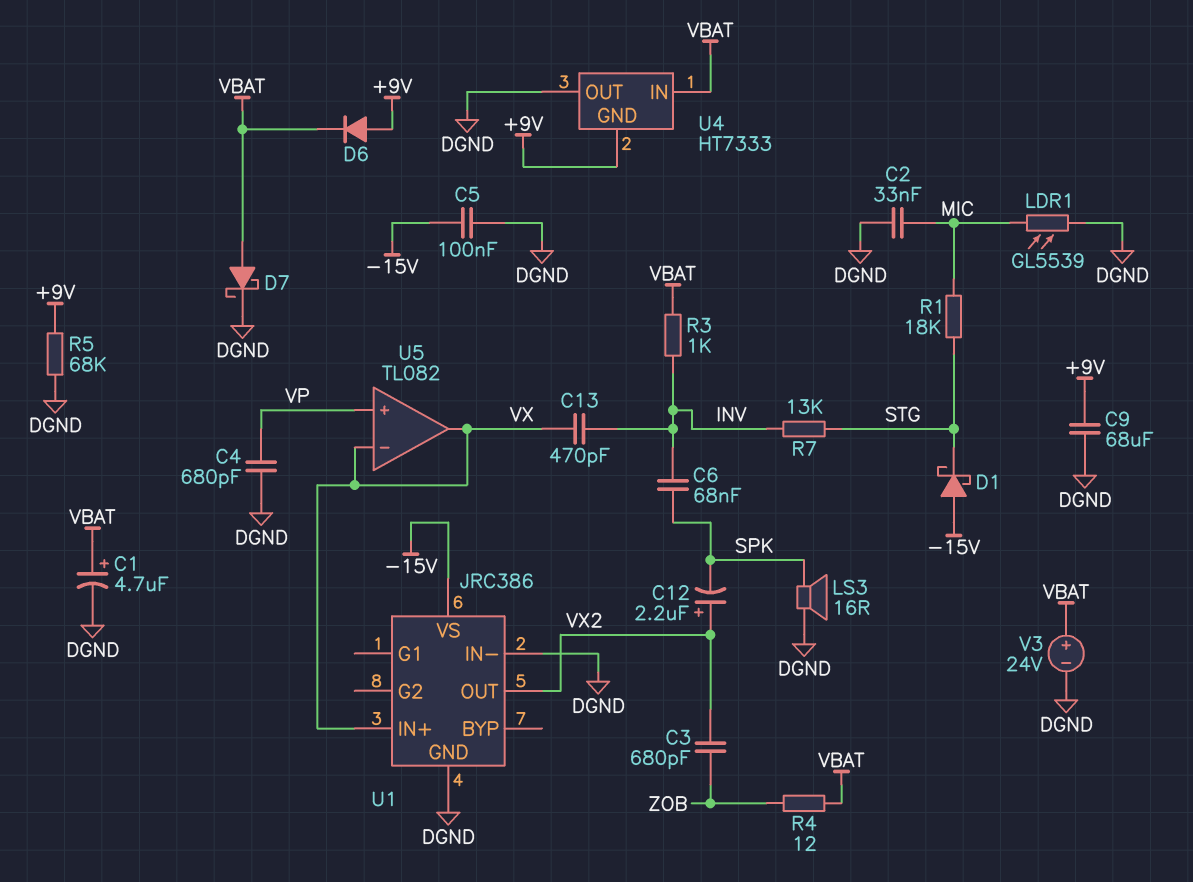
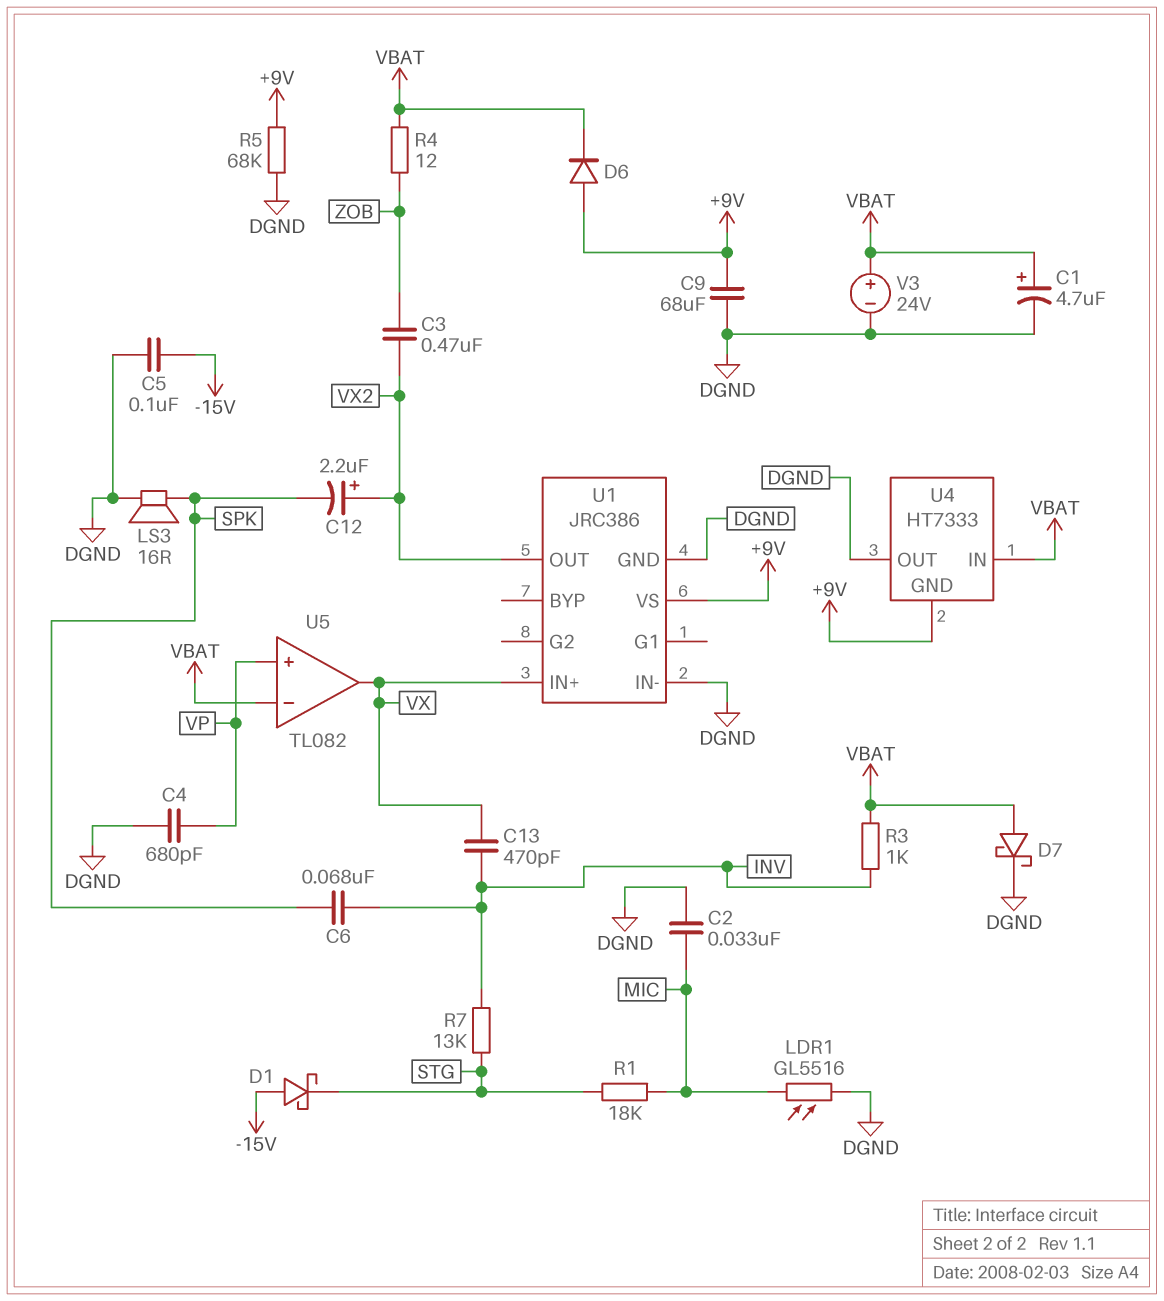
C3: 680pF (VX2, ZOB) -> 470nF (VX2, ZOB)
LDR1: GL5539 (DGND, MIC) -> GL5516 (DGND, MIC)
U1 pin VS: -15V -> +9V
U5 pin in-: VX -> VBAT

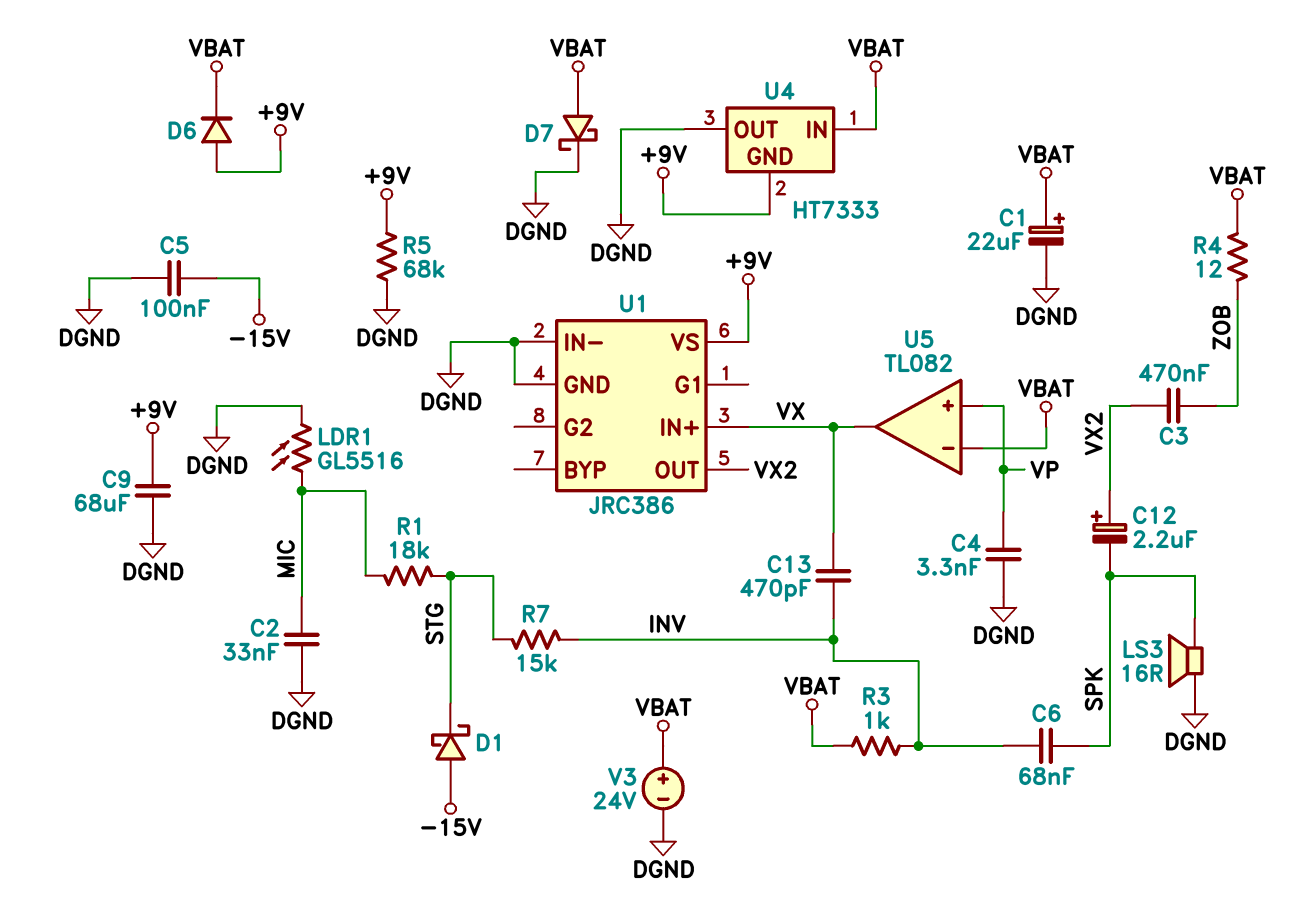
C1: 4.7uF (plus VBAT, minus DGND) -> 22uF (plus VBAT, minus DGND)
C4: 680pF (DGND, VP) -> 3.3nF (DGND, VP)
R7: 13k (INV, STG) -> 15k (INV, STG)

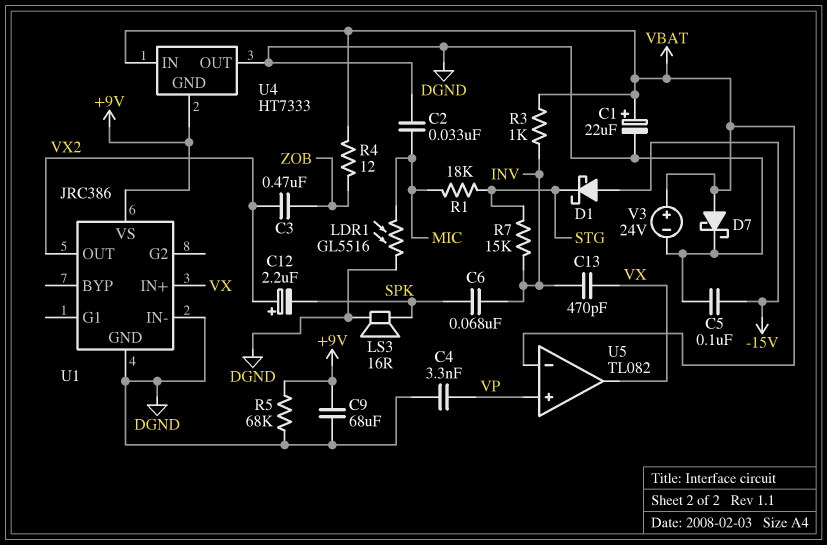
D6: diode (A +9V, K VBAT) -> none

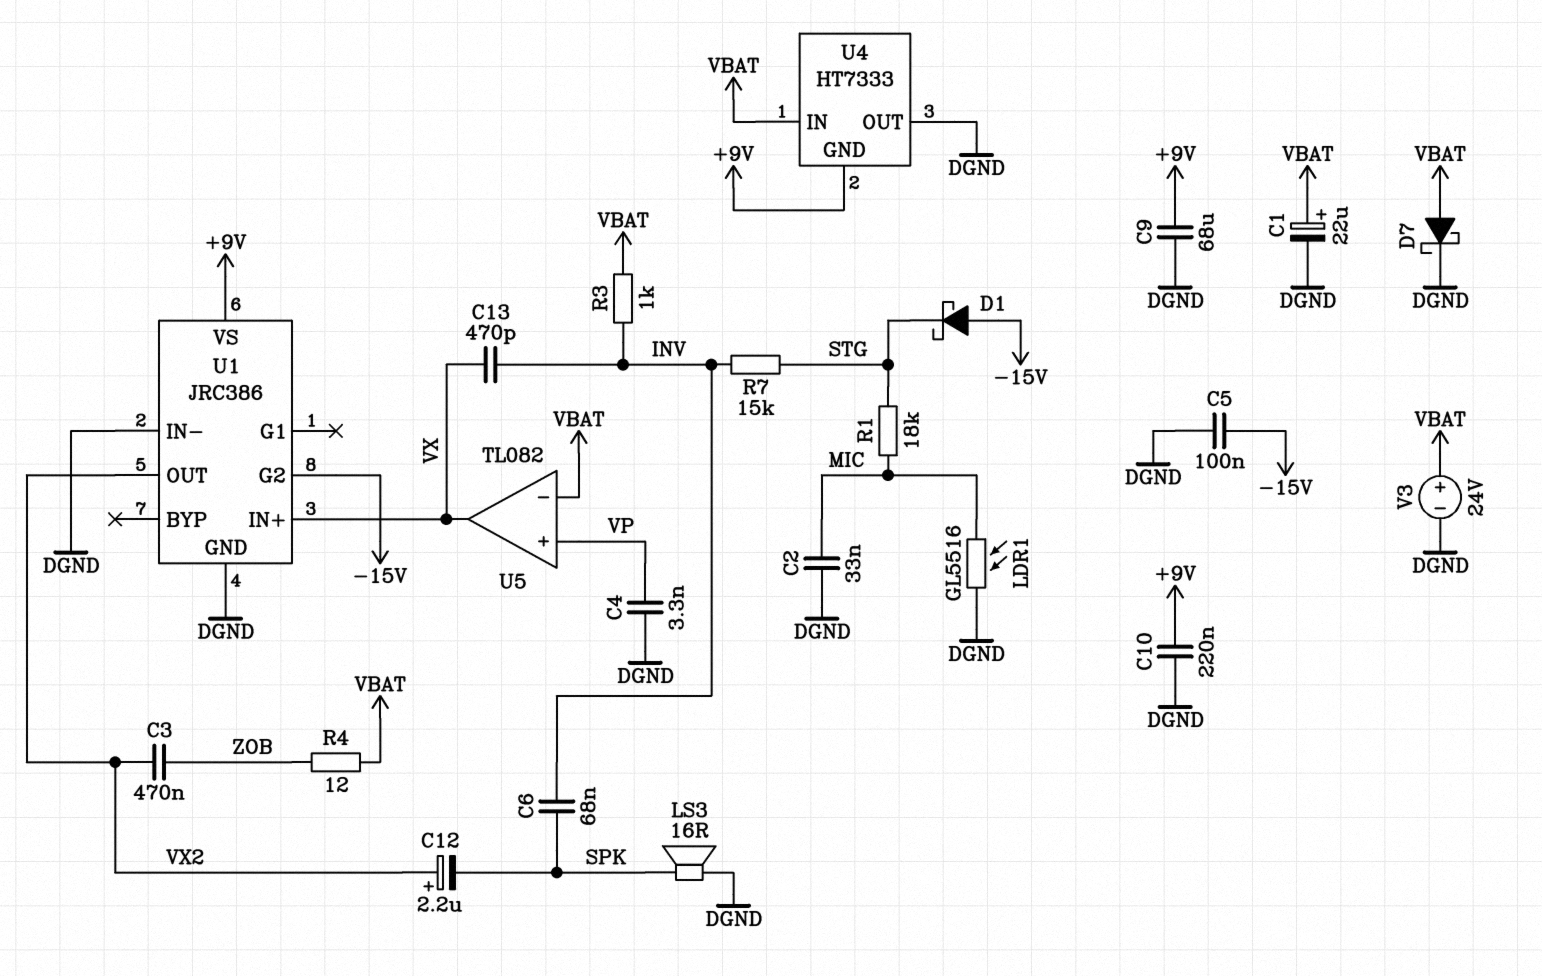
C10: none -> 220nF (+9V, DGND)
R5: 68k (+9V, DGND) -> none
U1 pin G2: none -> -15V

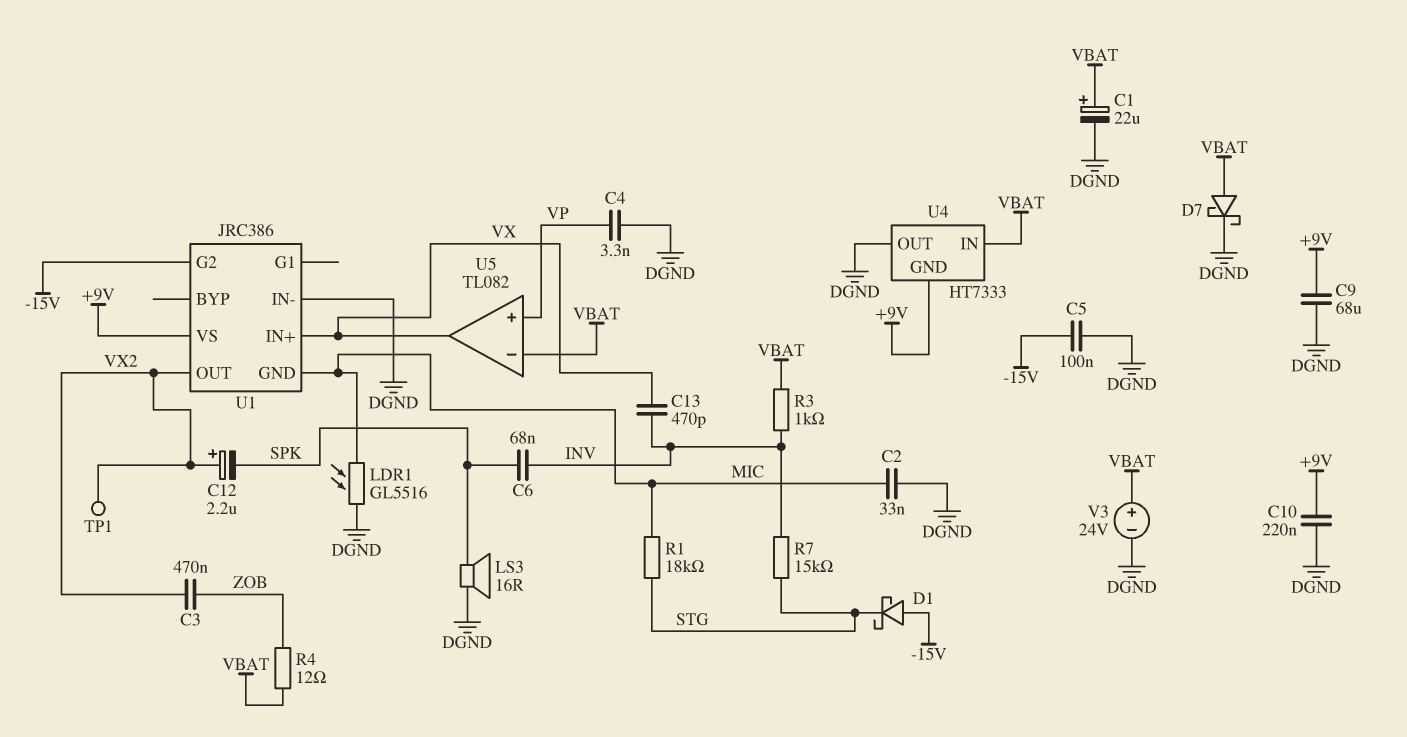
TP1: none -> test point (VX2)
U1 pin GND: DGND -> MIC

